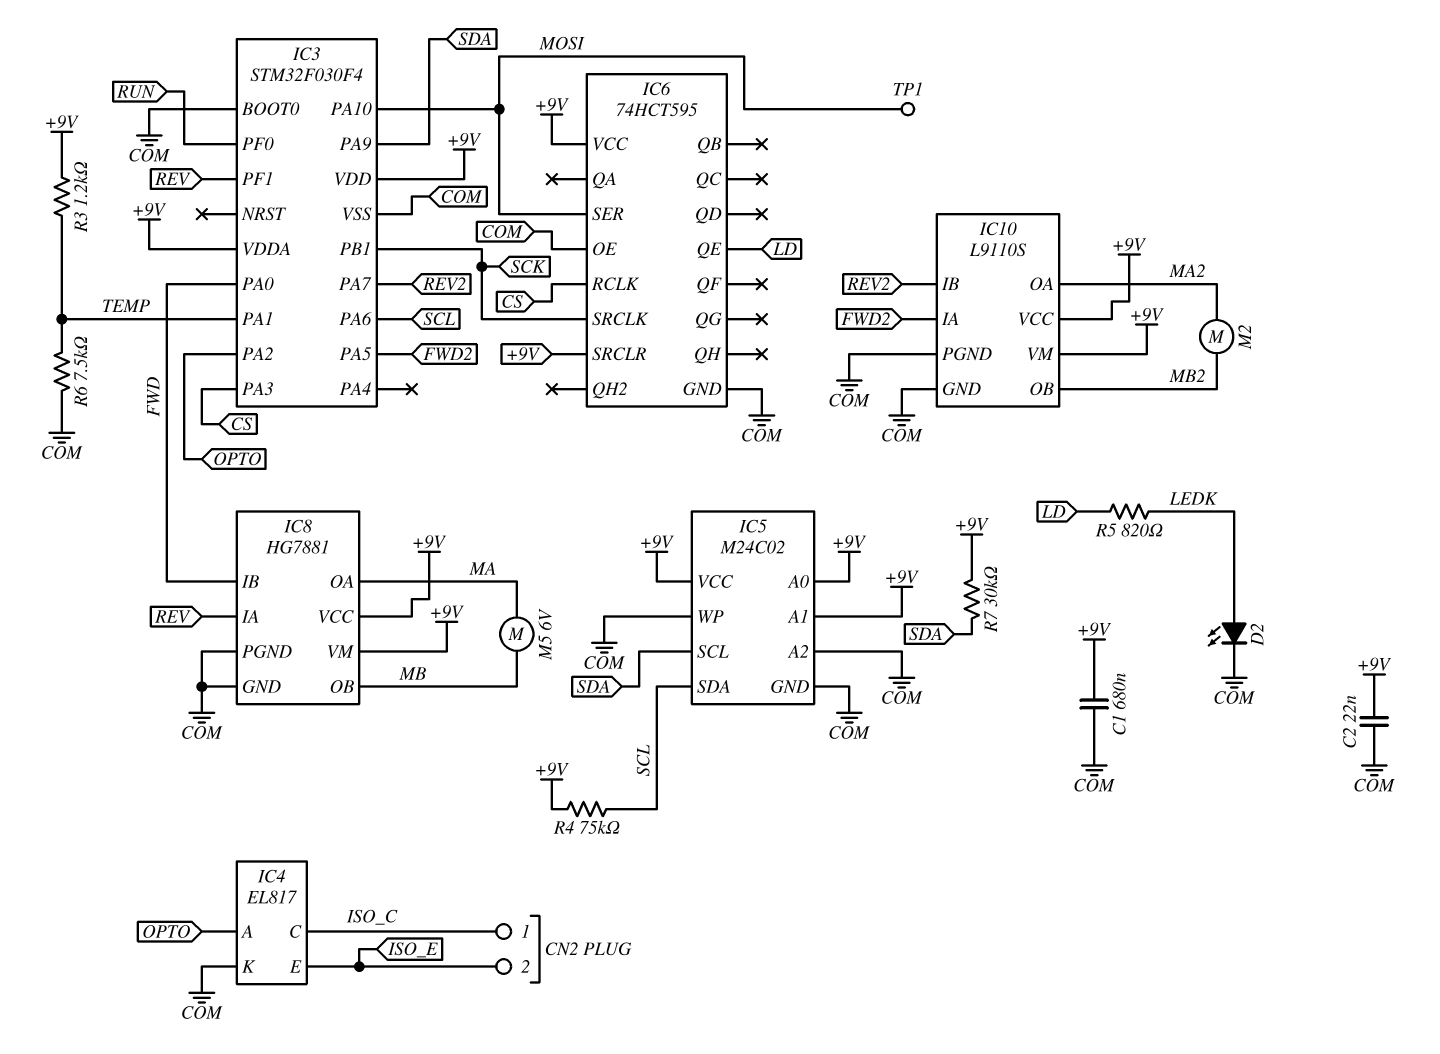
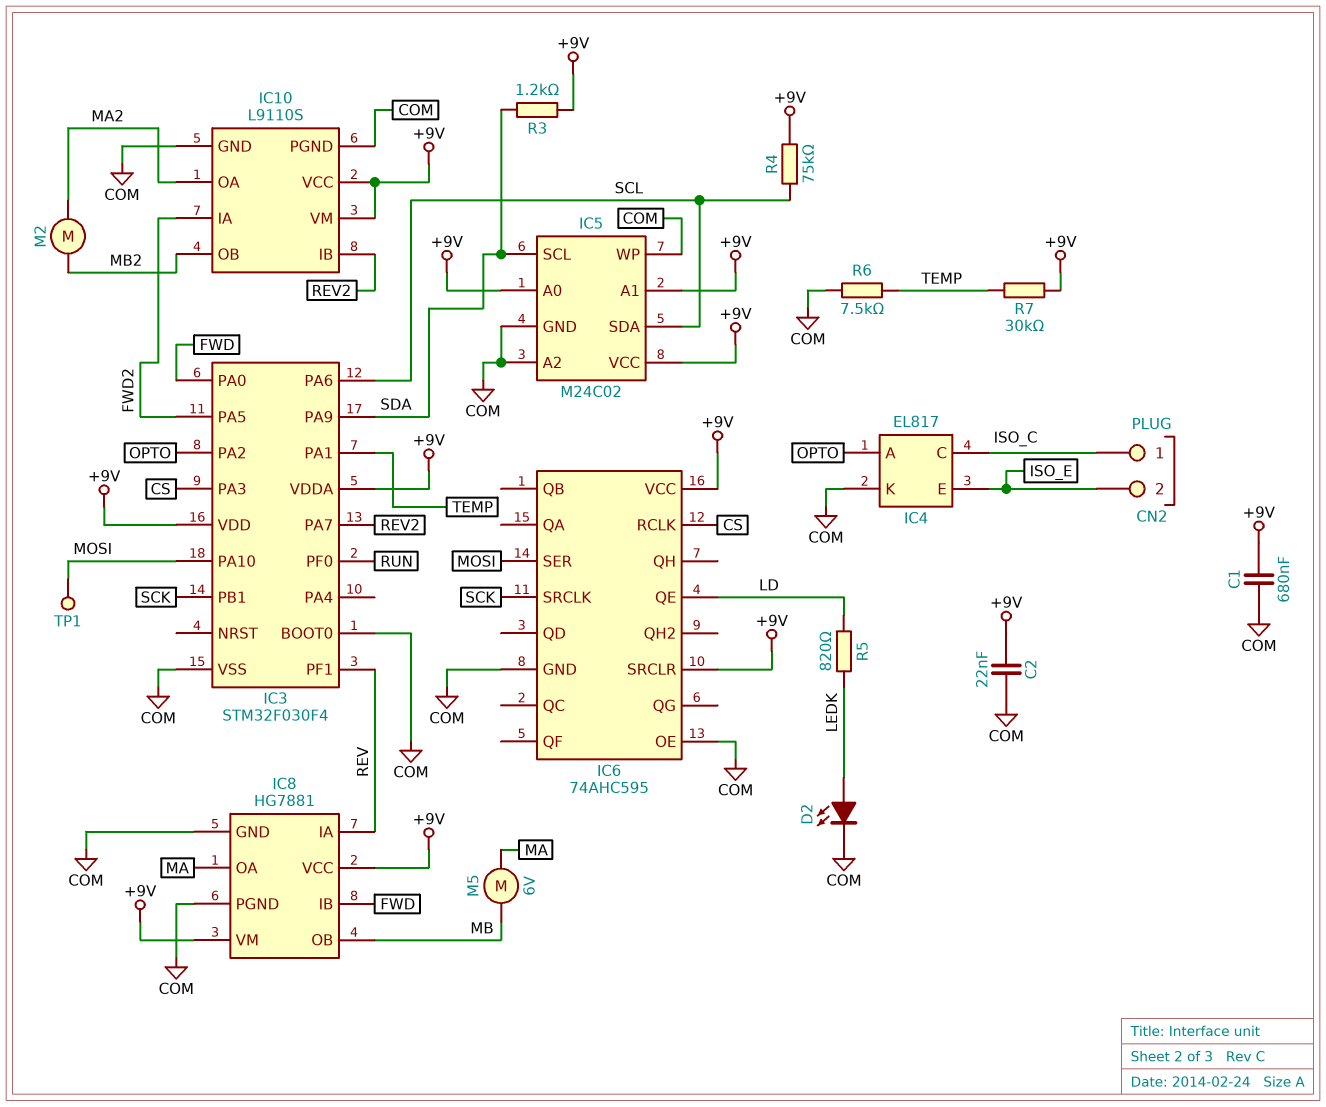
IC6: 74HCT595 -> 74AHC595
R3: 1.2k (+9V, TEMP) -> 1.2k (+9V, SDA)
R7: 30k (+9V, SDA) -> 30k (+9V, TEMP)

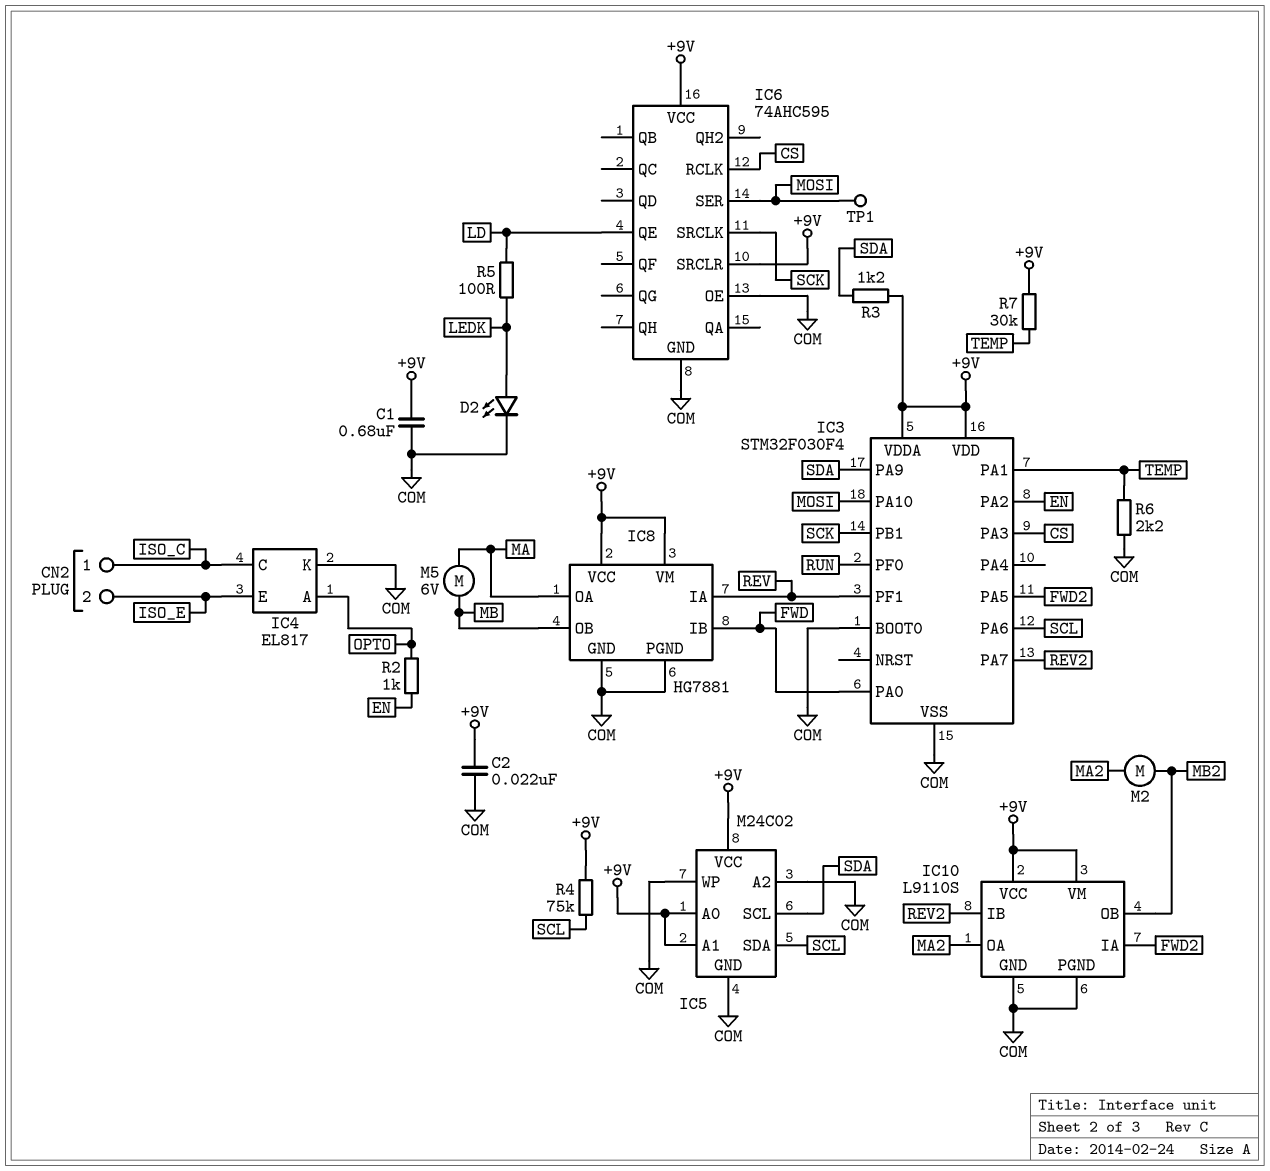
IC3 pin PA2: OPTO -> EN
R2: none -> 1k (EN, OPTO)
R5: 820 (LD, LEDK) -> 100 (LD, LEDK)
R6: 7.5k (COM, TEMP) -> 2.2k (COM, TEMP)

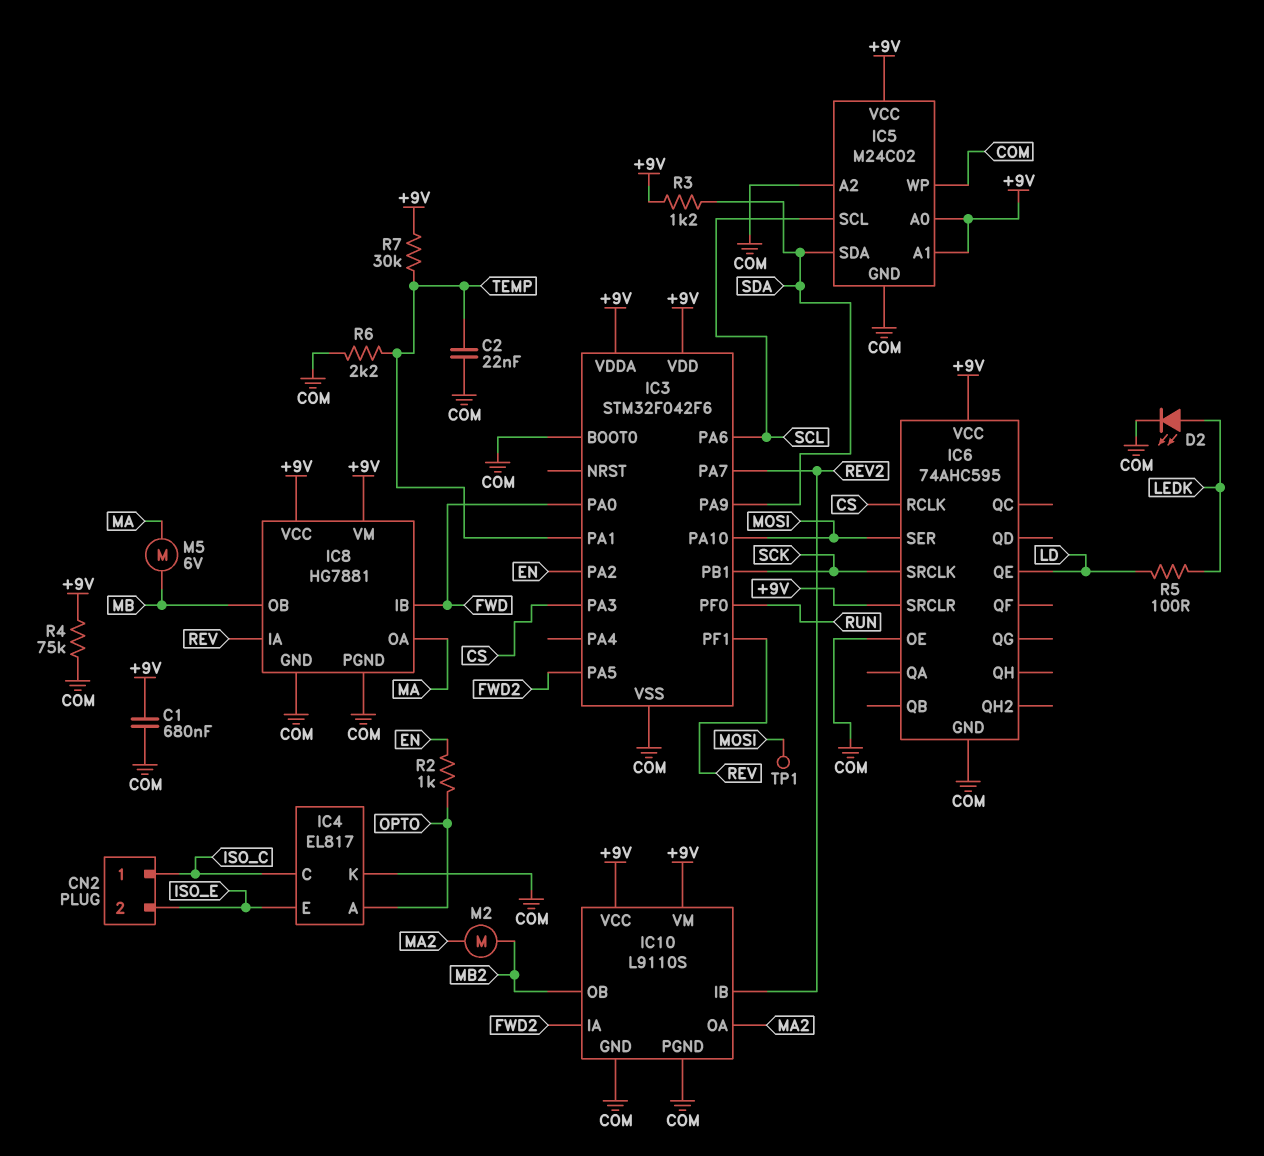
C2: 22nF (+9V, COM) -> 22nF (COM, TEMP)
IC3: STM32F030F4 -> STM32F042F6
IC5 pin SCL: SDA -> SCL
IC5 pin SDA: SCL -> SDA
R4: 75k (+9V, SCL) -> 75k (+9V, COM)

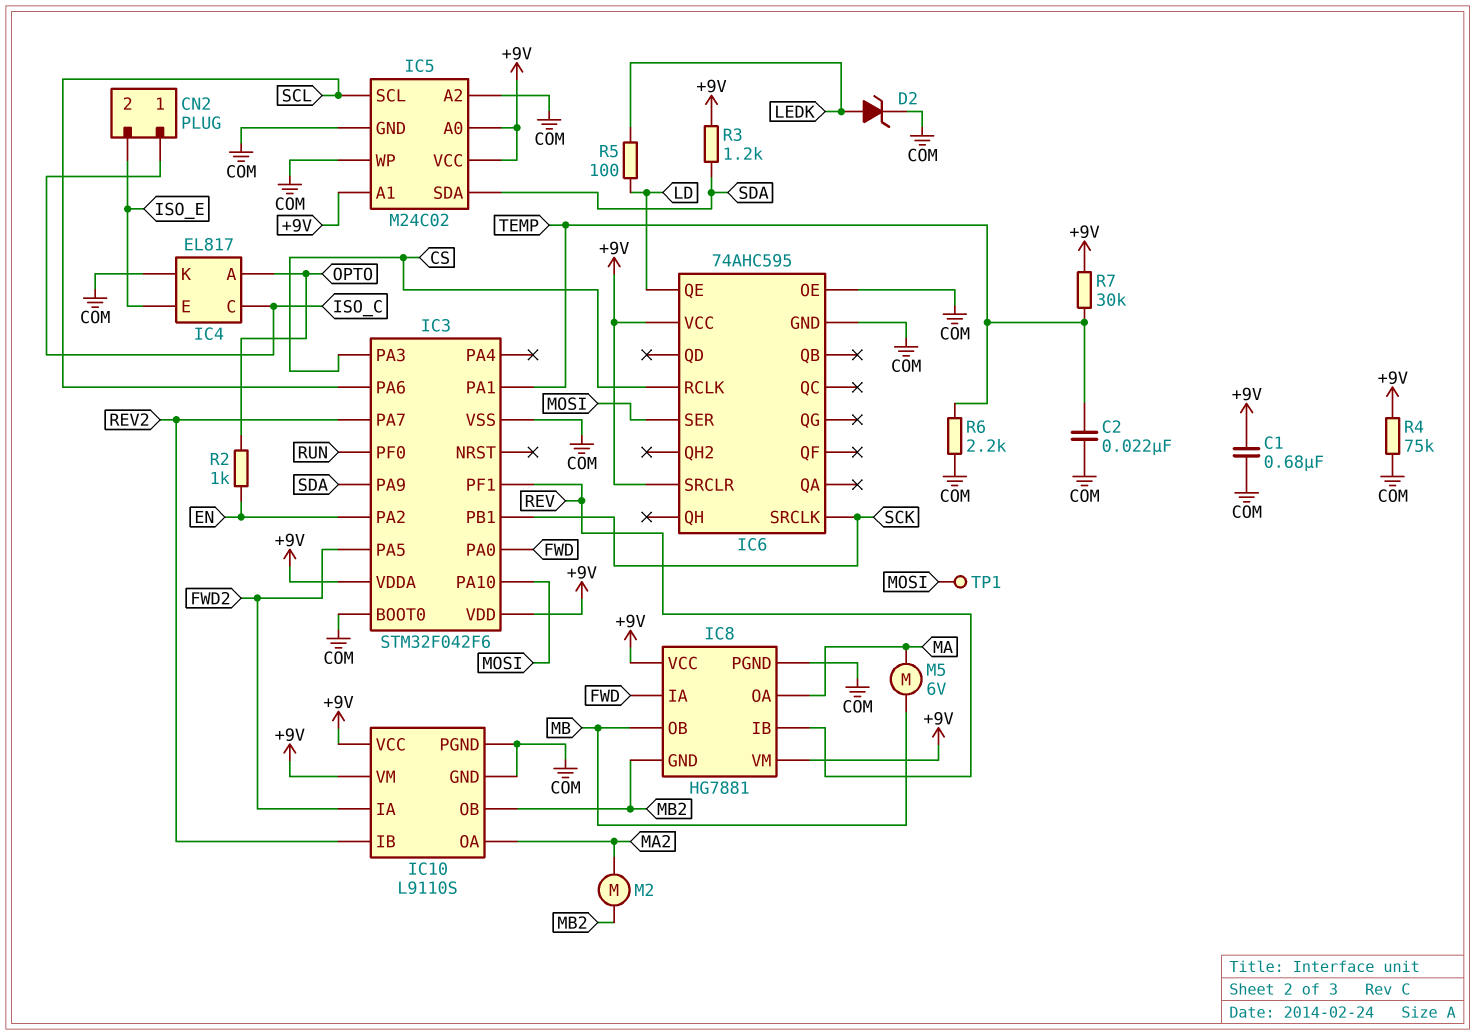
D2: LED (A LEDK, K COM) -> zener (A LEDK, K COM)
IC8 pin GND: COM -> MB2
IC8 pin IA: REV -> FWD
IC8 pin IB: FWD -> REV

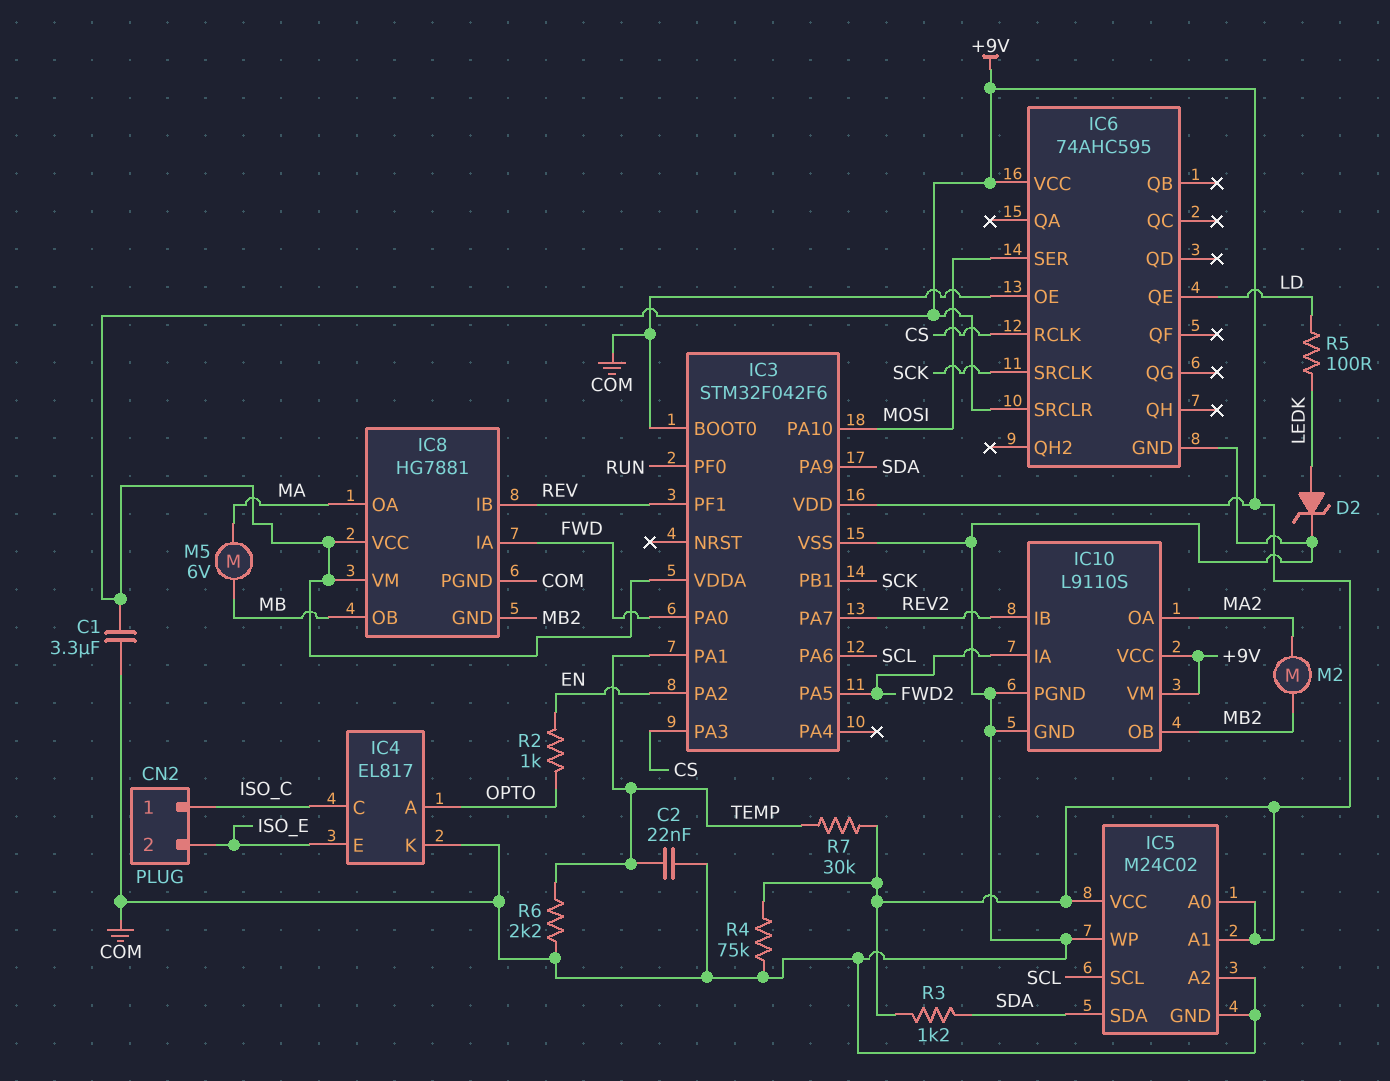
C1: 680nF (+9V, COM) -> 3.3uF (+9V, COM)
TP1: test point (MOSI) -> none

